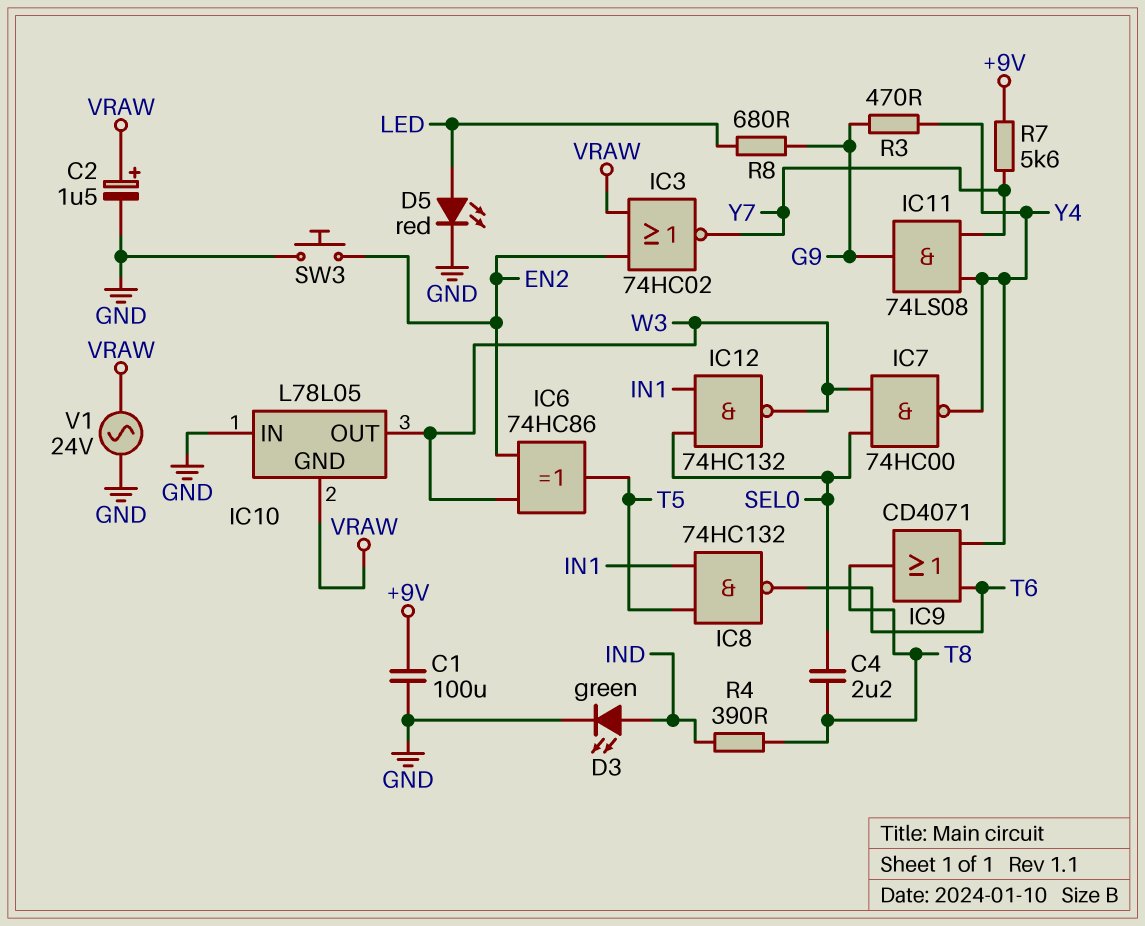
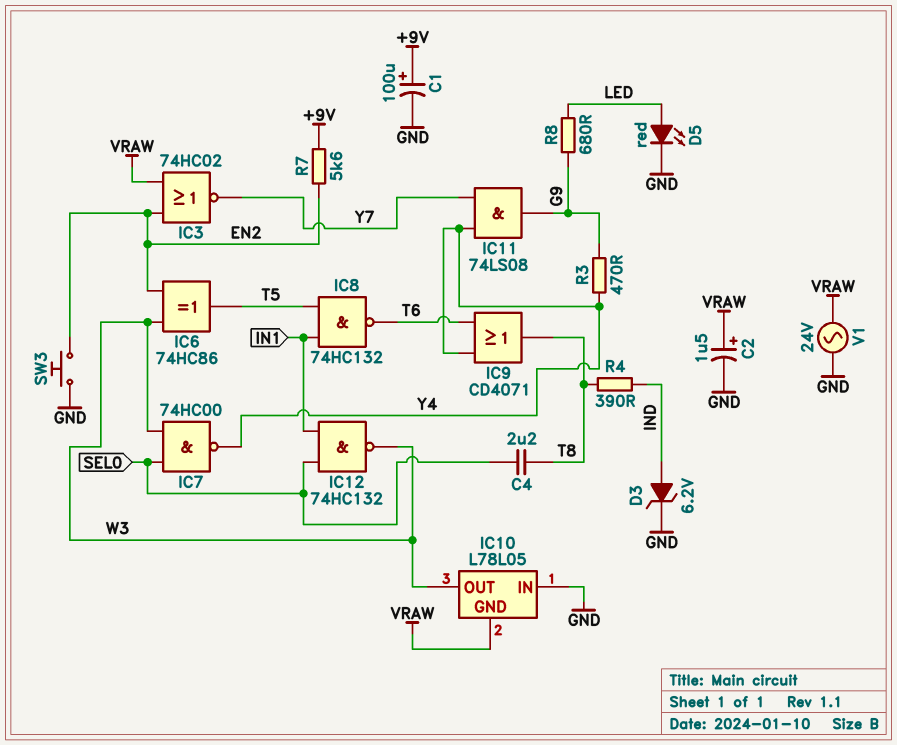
C1: 100uF (+9V, GND) -> 100uF (plus +9V, minus GND)
D3: LED green (A IND, K GND) -> zener 6.2V (A IND, K GND)
R7: 5.6k (+9V, Y7) -> 5.6k (+9V, EN2)

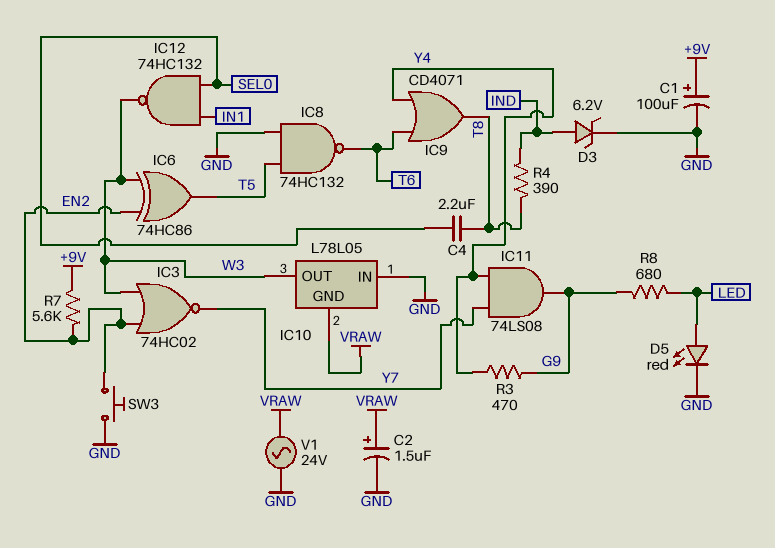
IC3: NOR 74HC02 (in EN2, in VRAW, out Y7) -> NOR 74HC02 (in EN2, in W3, out Y7)
IC7: NAND 74HC00 (in SEL0, in W3, out Y4) -> none
IC8: NAND 74HC132 (in IN1, in T5, out T6) -> NAND 74HC132 (in GND, in T5, out T6)

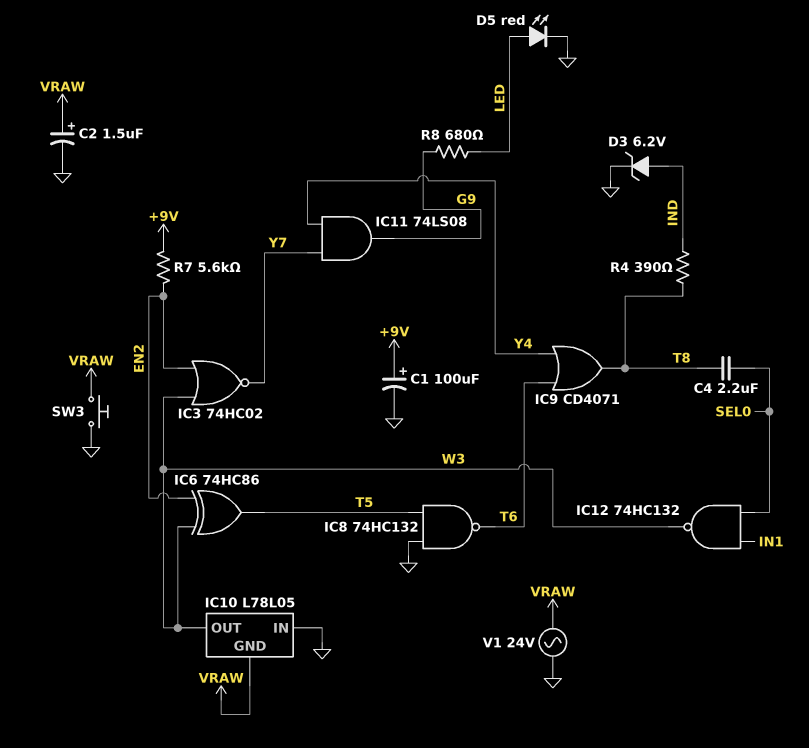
R3: 470 (G9, Y4) -> none
SW3: button (EN2, GND) -> button (GND, VRAW)

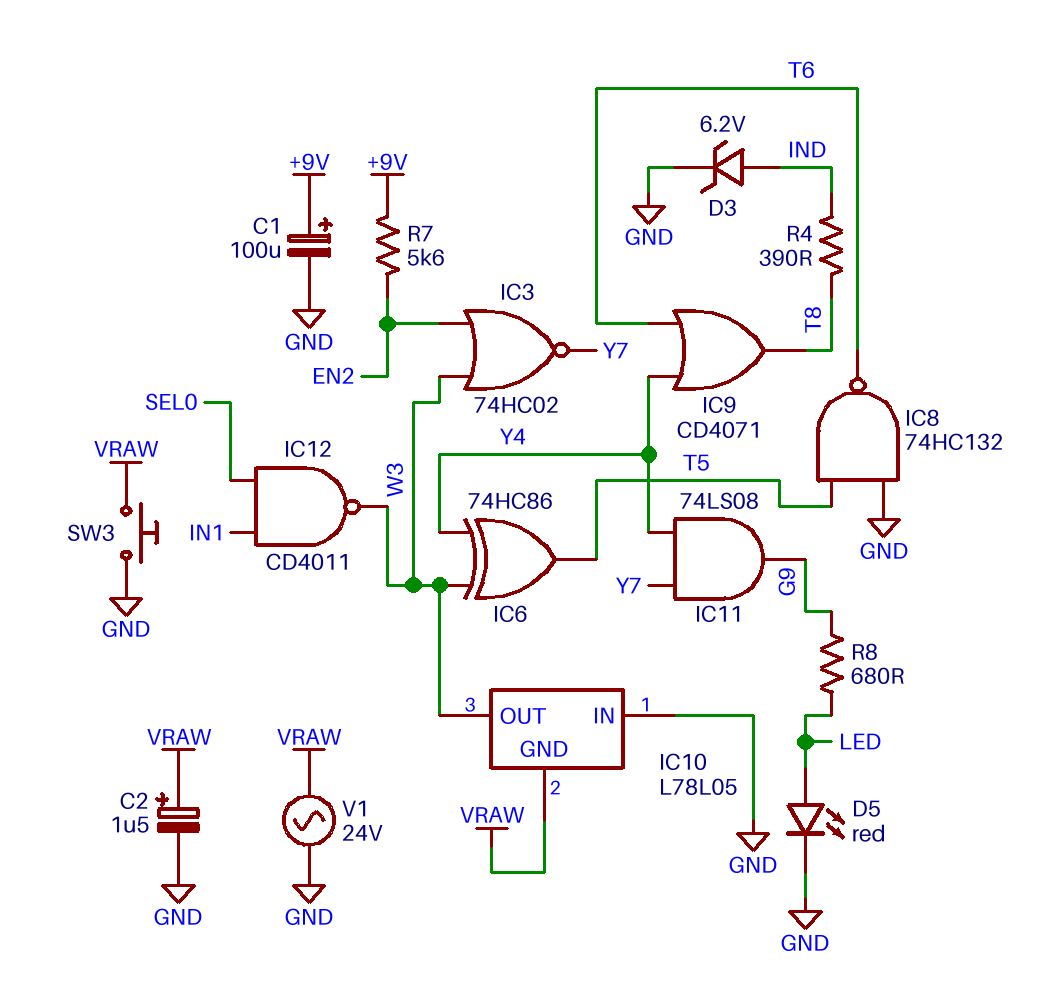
C4: 2.2uF (SEL0, T8) -> none
IC6: XOR 74HC86 (in EN2, in W3, out T5) -> XOR 74HC86 (in W3, in Y4, out T5)
IC12: NAND 74HC132 (in IN1, in SEL0, out W3) -> NAND CD4011 (in IN1, in SEL0, out W3)

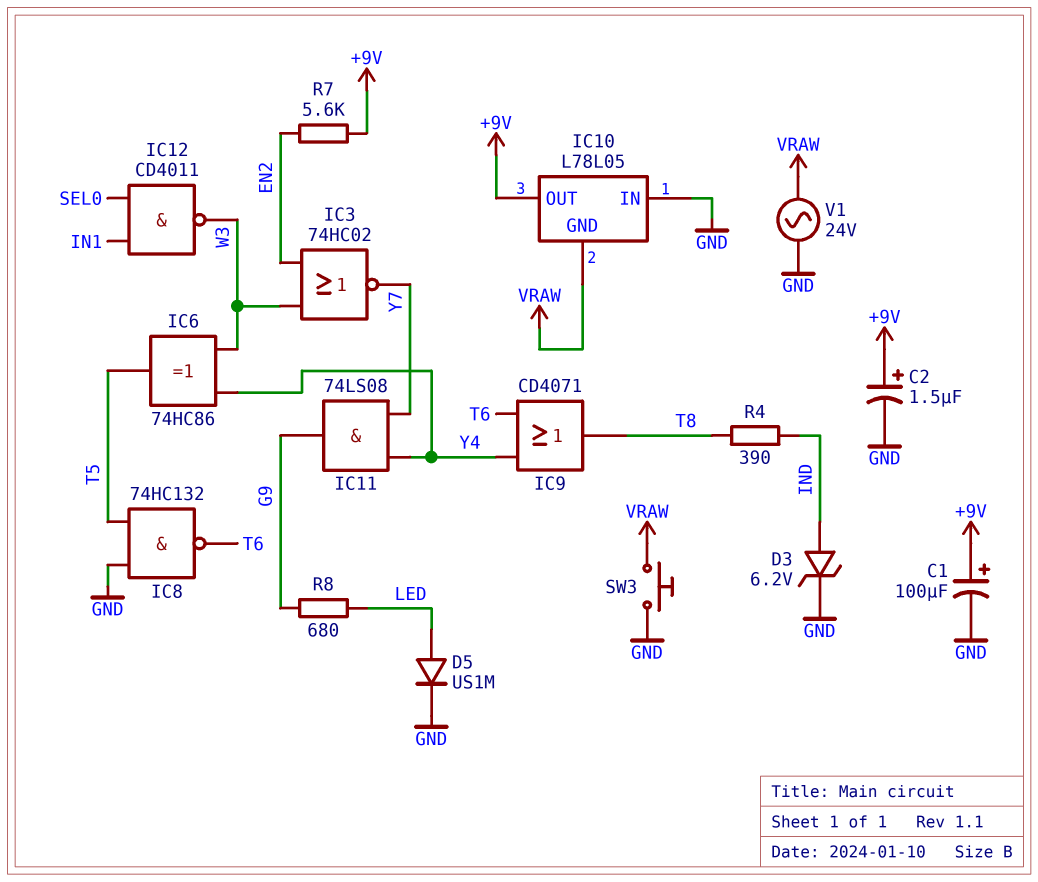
C2: 1.5uF (plus VRAW, minus GND) -> 1.5uF (plus +9V, minus GND)
D5: LED red (A LED, K GND) -> diode US1M (A LED, K GND)
IC10 pin OUT: W3 -> +9V

